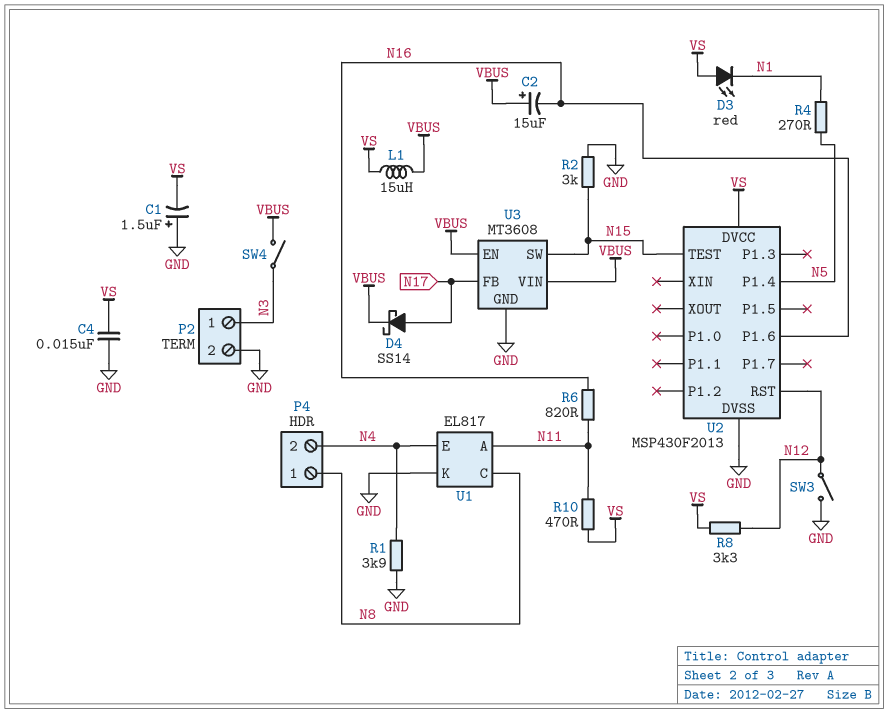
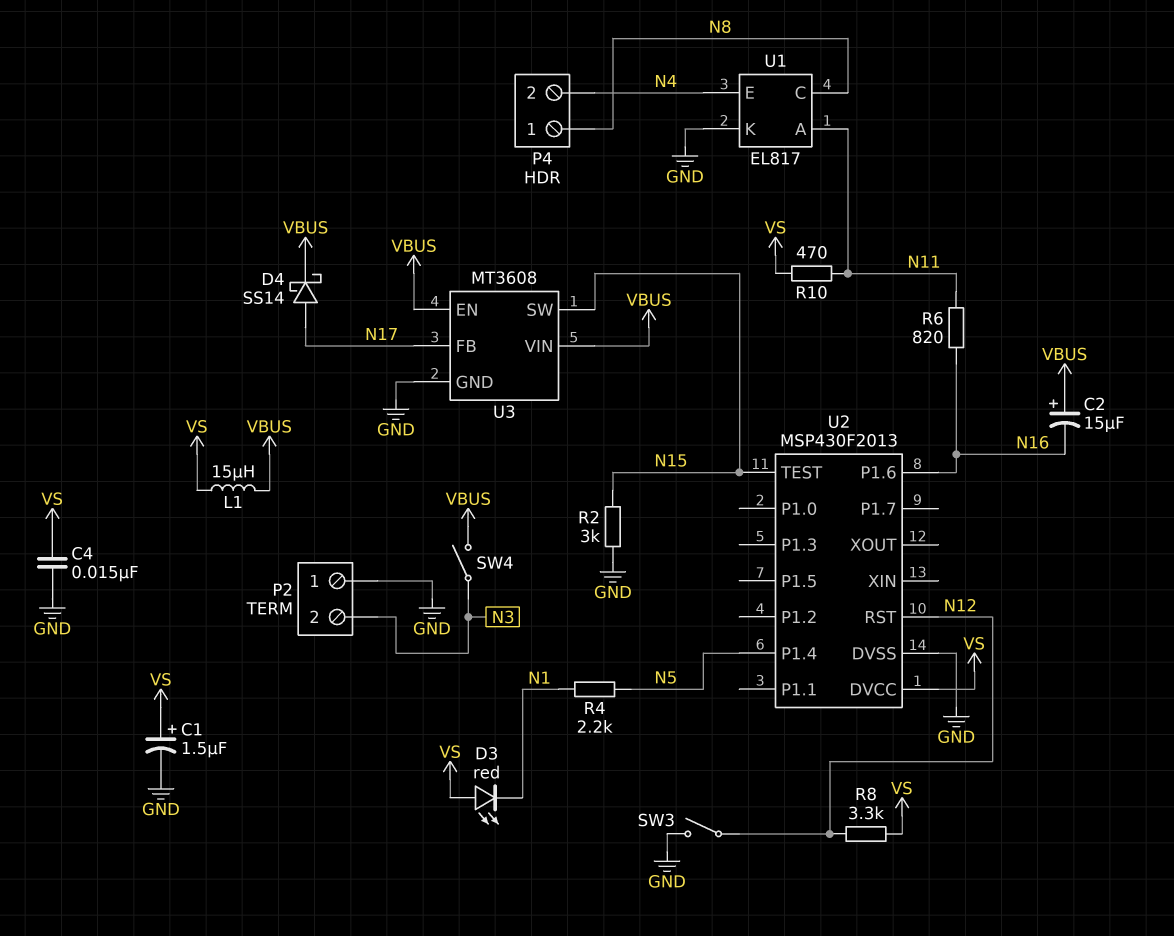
C1: 1.5uF (plus GND, minus VS) -> 1.5uF (plus VS, minus GND)
P2 pin 1: N3 -> GND
P2 pin 2: GND -> N3
R1: 3.9k (GND, N4) -> none
R4: 270 (N1, N5) -> 2.2k (N1, N5)

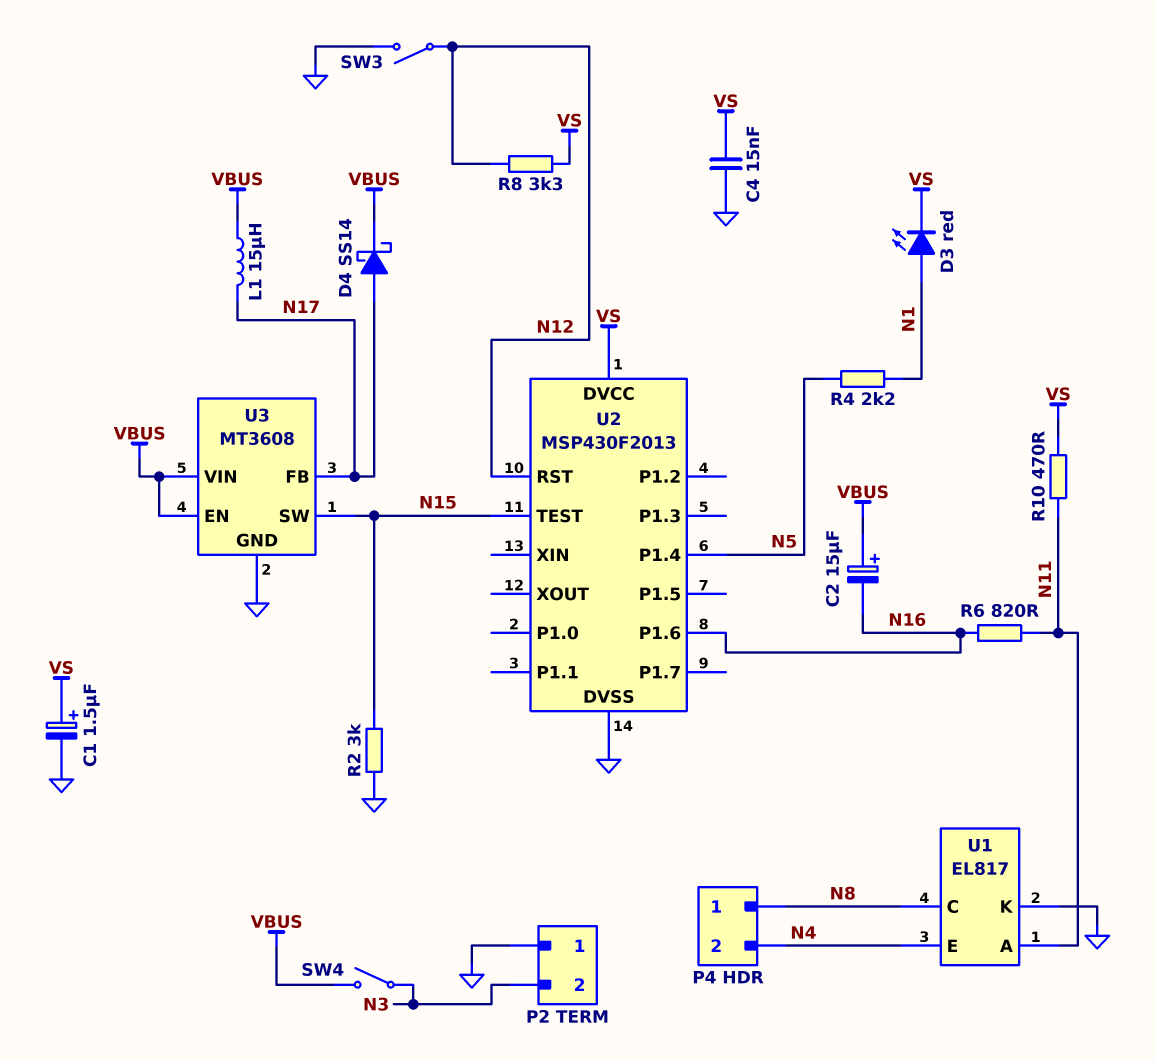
D3: LED red (A VS, K N1) -> LED red (A N1, K VS)
L1: 15uH (VBUS, VS) -> 15uH (N17, VBUS)

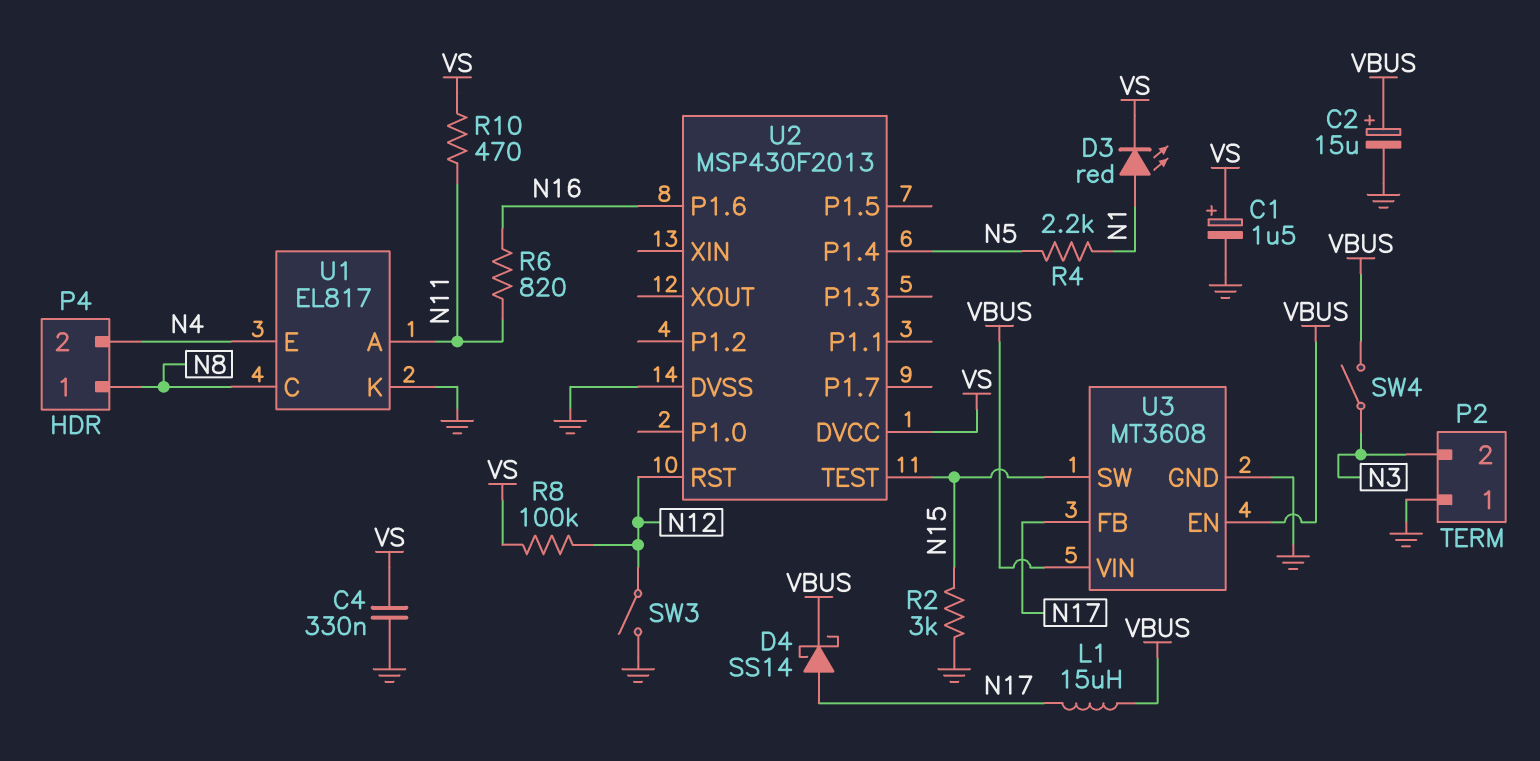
C2: 15uF (plus VBUS, minus N16) -> 15uF (plus VBUS, minus GND)
C4: 15nF (GND, VS) -> 330nF (GND, VS)
R8: 3.3k (N12, VS) -> 100k (N12, VS)

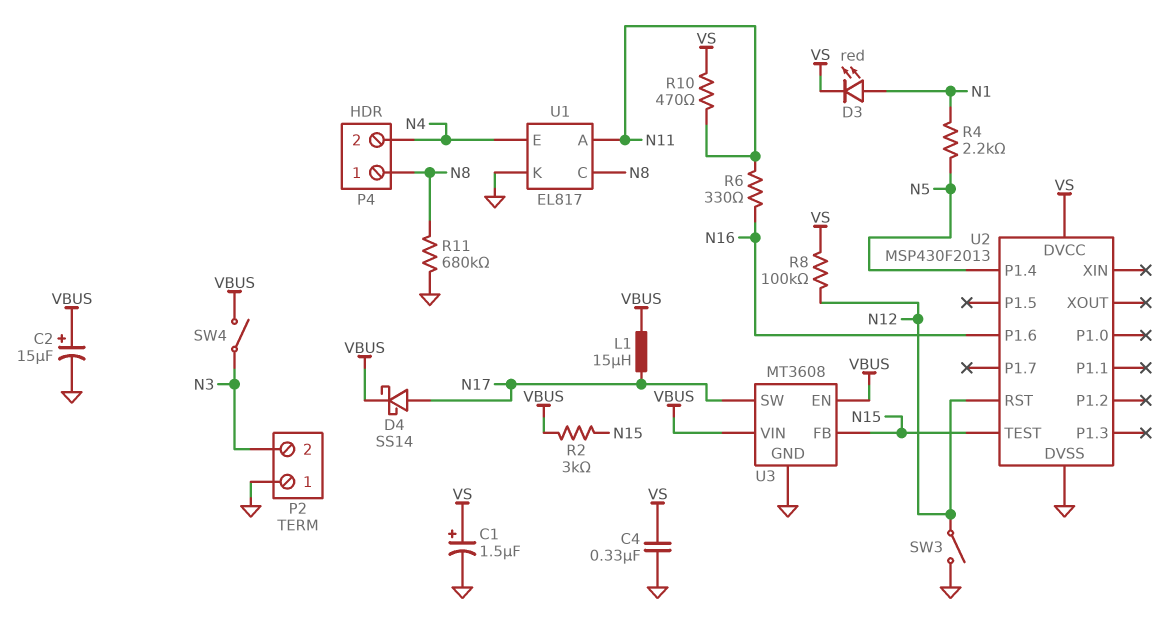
R2: 3k (GND, N15) -> 3k (N15, VBUS)
R6: 820 (N11, N16) -> 330 (N11, N16)
R11: none -> 680k (GND, N8)
U3 pin FB: N17 -> N15
U3 pin SW: N15 -> N17

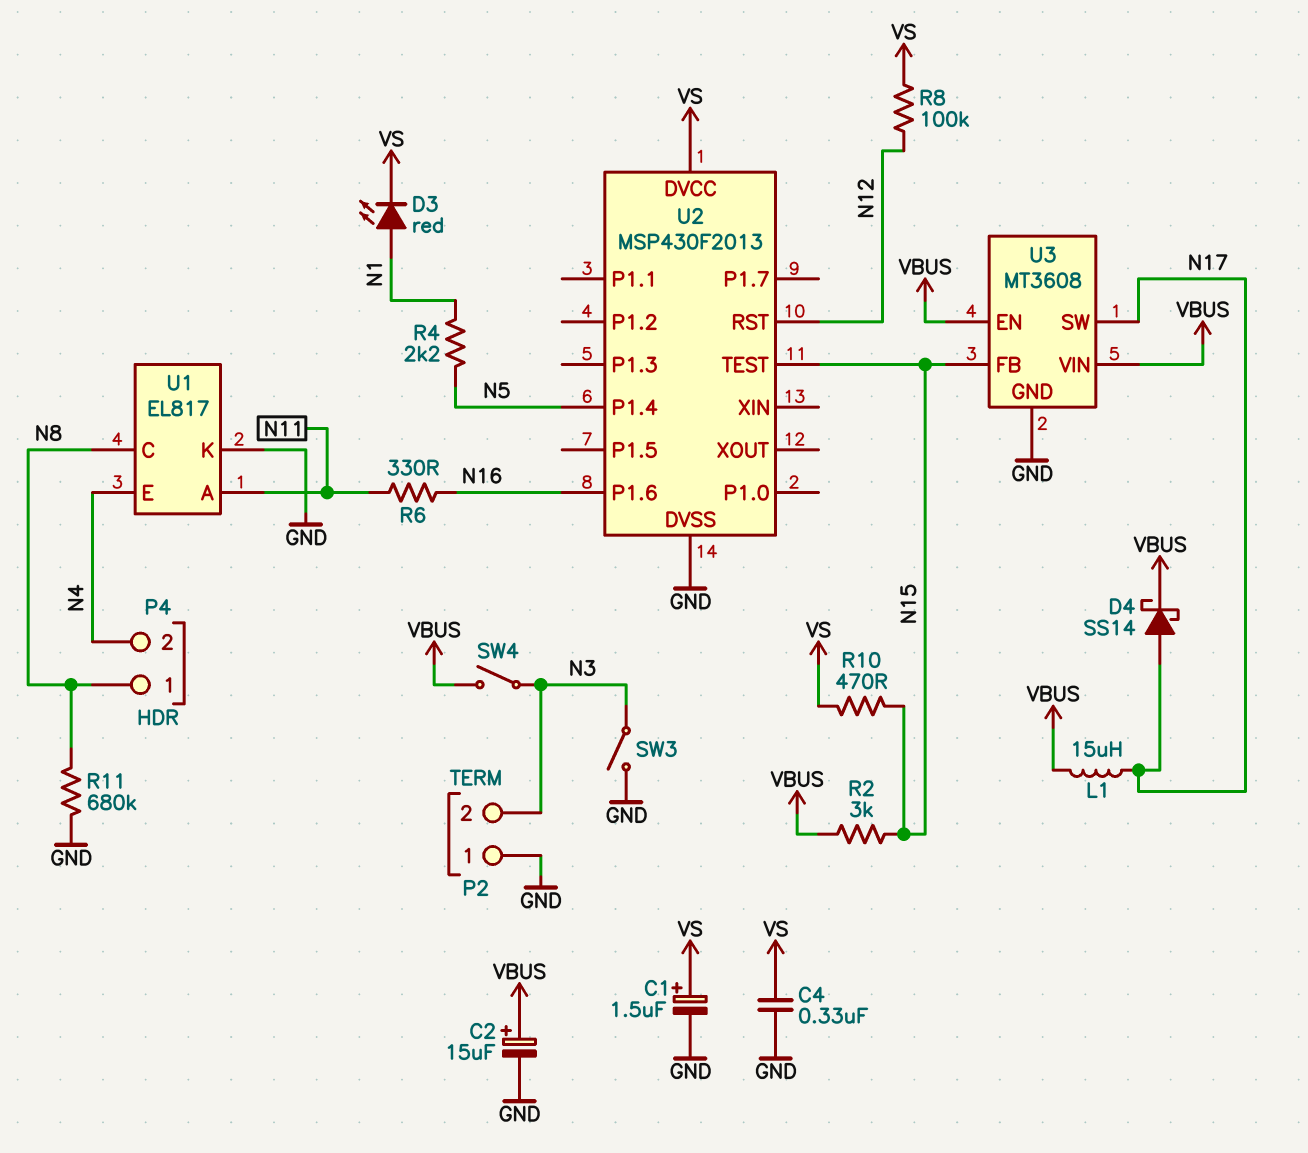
R10: 470 (N11, VS) -> 470 (N15, VS)
SW3: switch (GND, N12) -> switch (GND, N3)

